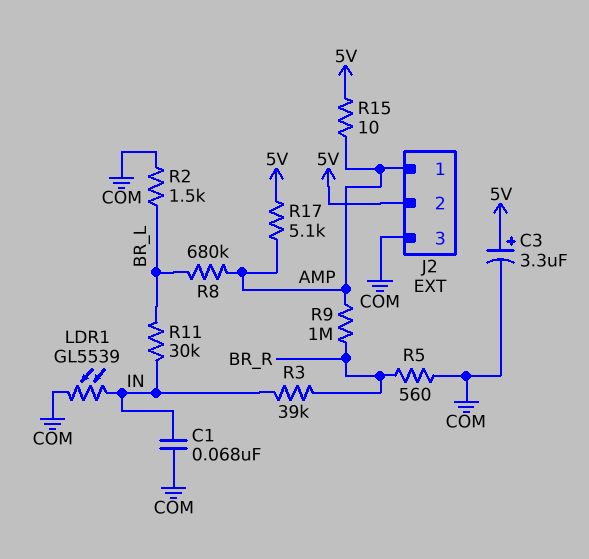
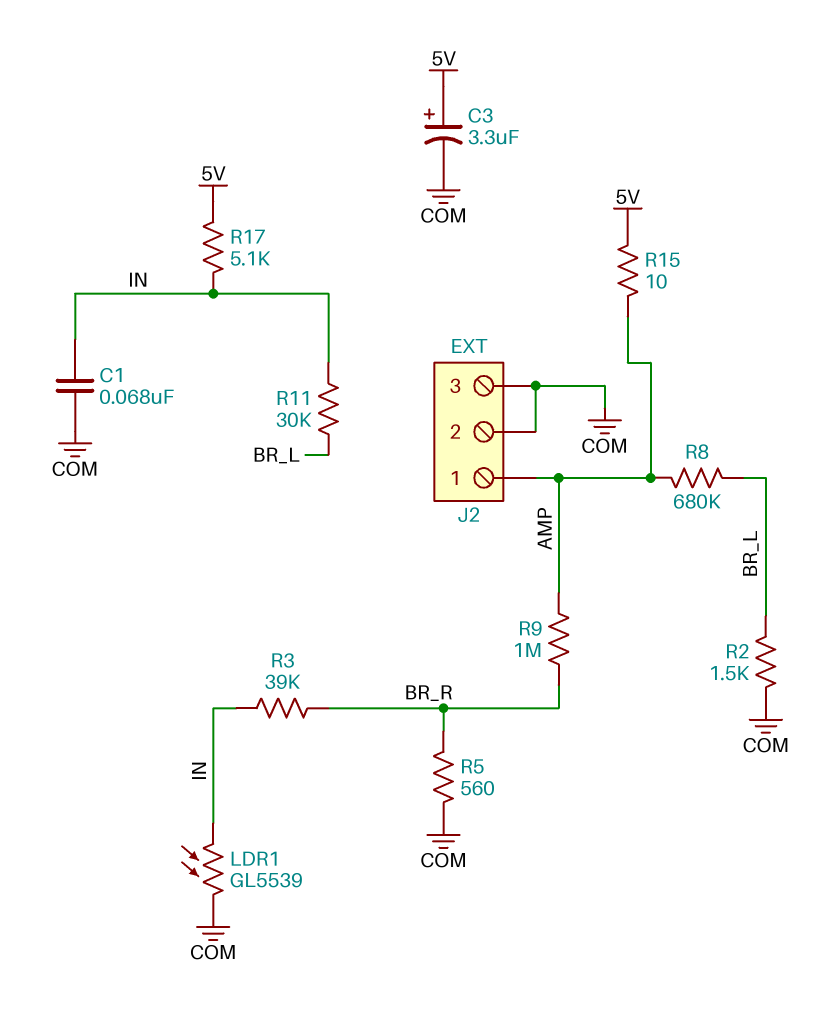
J2 pin 2: 5V -> COM
R17: 5.1k (5V, AMP) -> 5.1k (5V, IN)

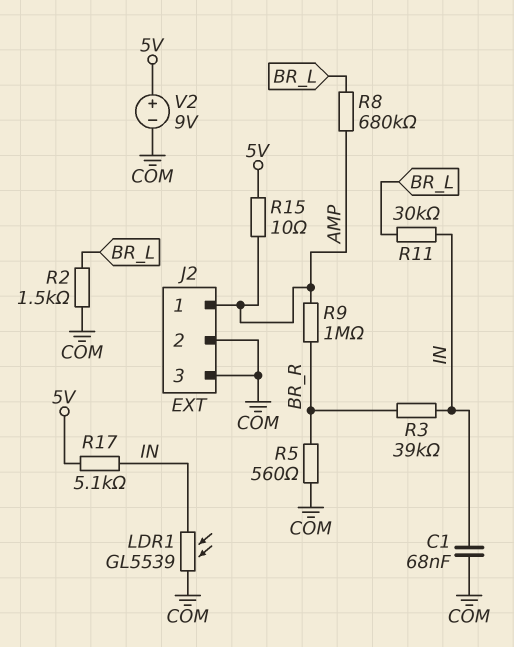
C3: 3.3uF (plus 5V, minus COM) -> none
V2: none -> 9V (plus 5V, minus COM)

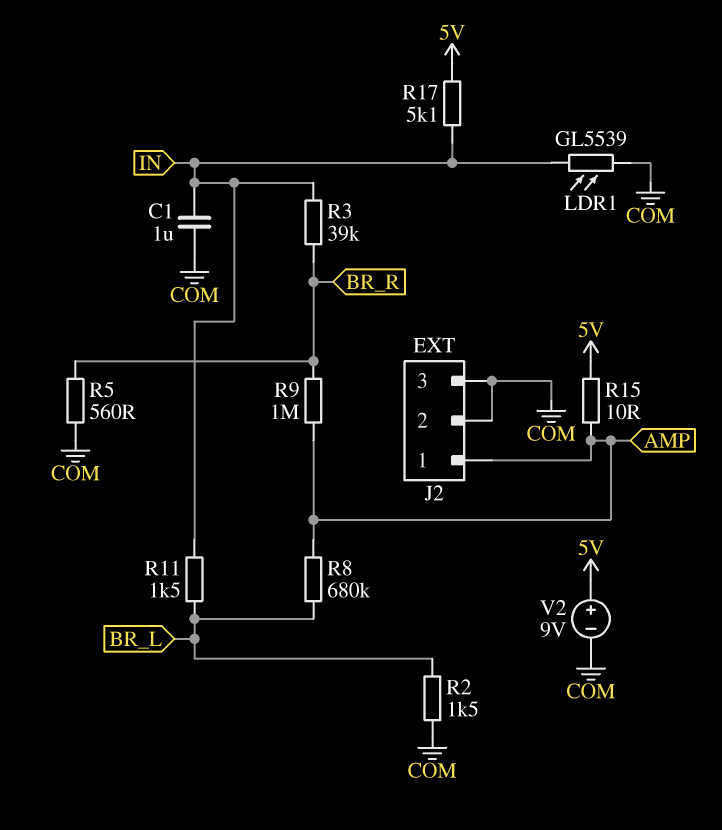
C1: 68nF (COM, IN) -> 1uF (COM, IN)
R11: 30k (BR_L, IN) -> 1.5k (BR_L, IN)

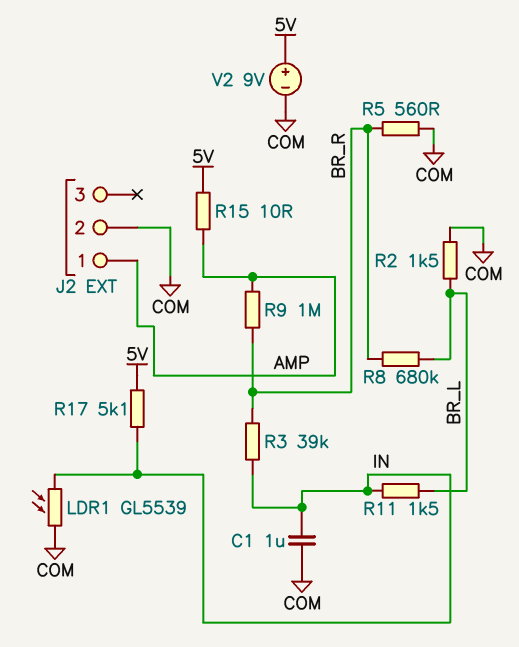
J2 pin 3: COM -> none
R8: 680k (AMP, BR_L) -> 680k (BR_L, BR_R)

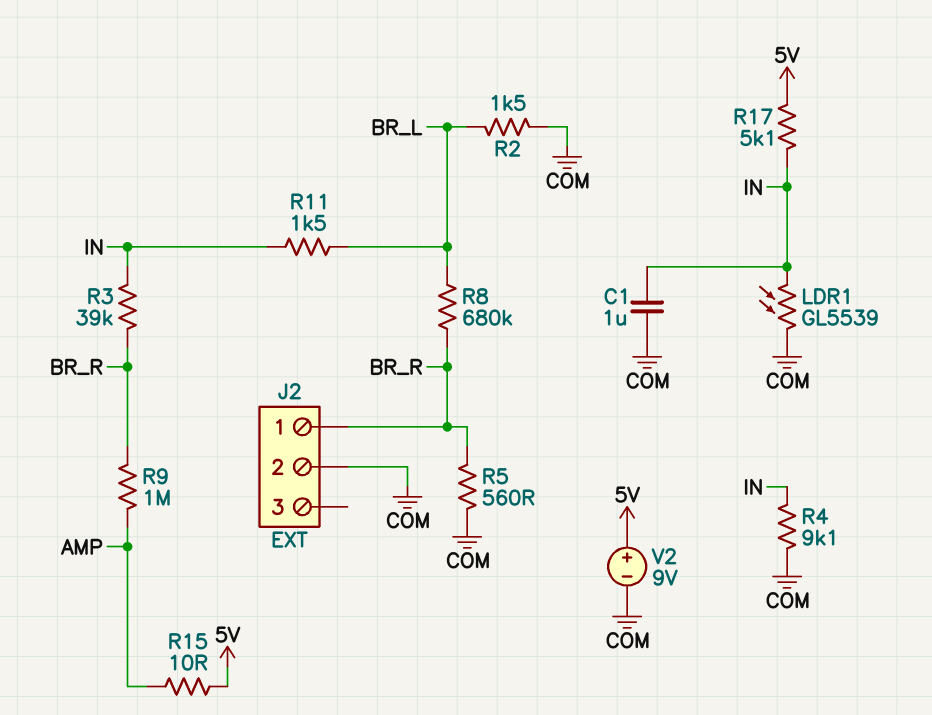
J2 pin 1: AMP -> BR_R
R4: none -> 9.1k (COM, IN)

